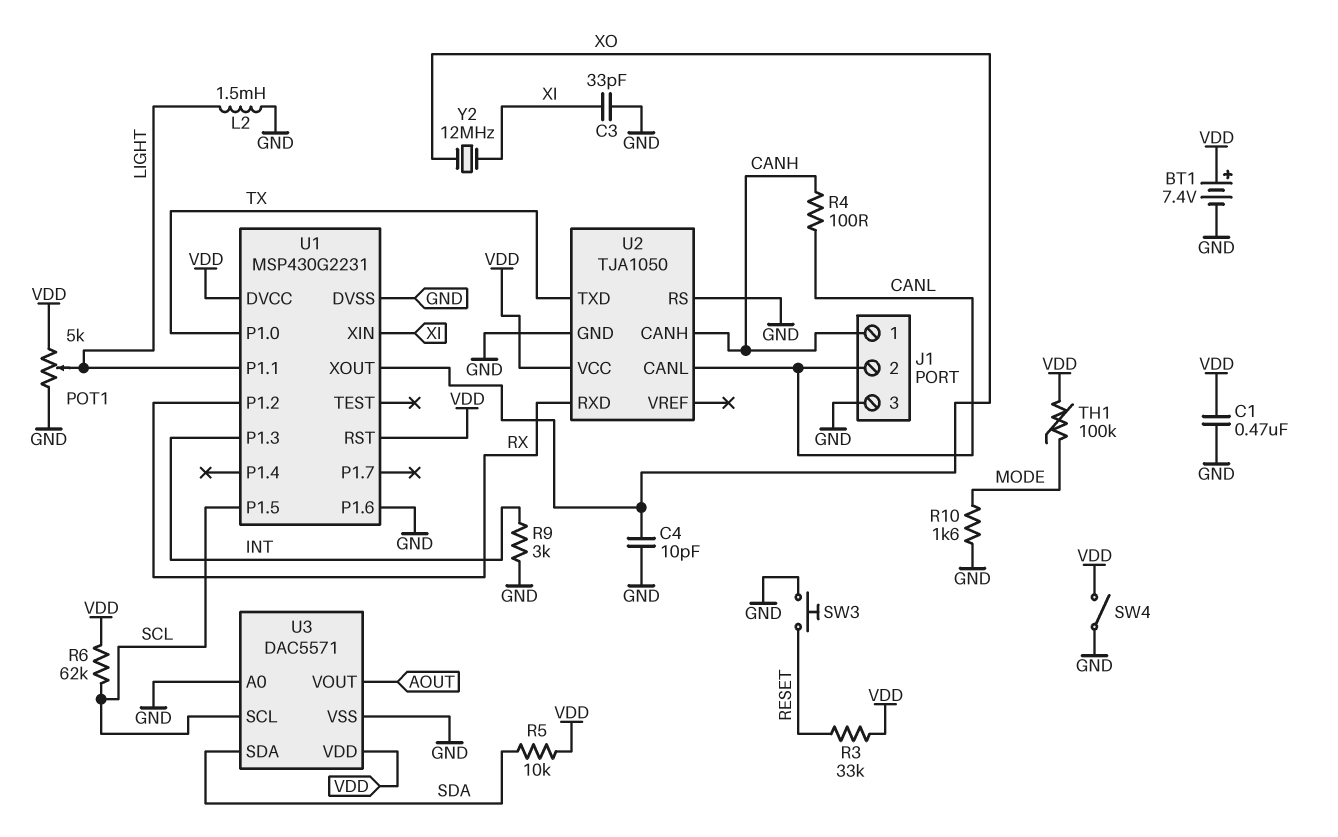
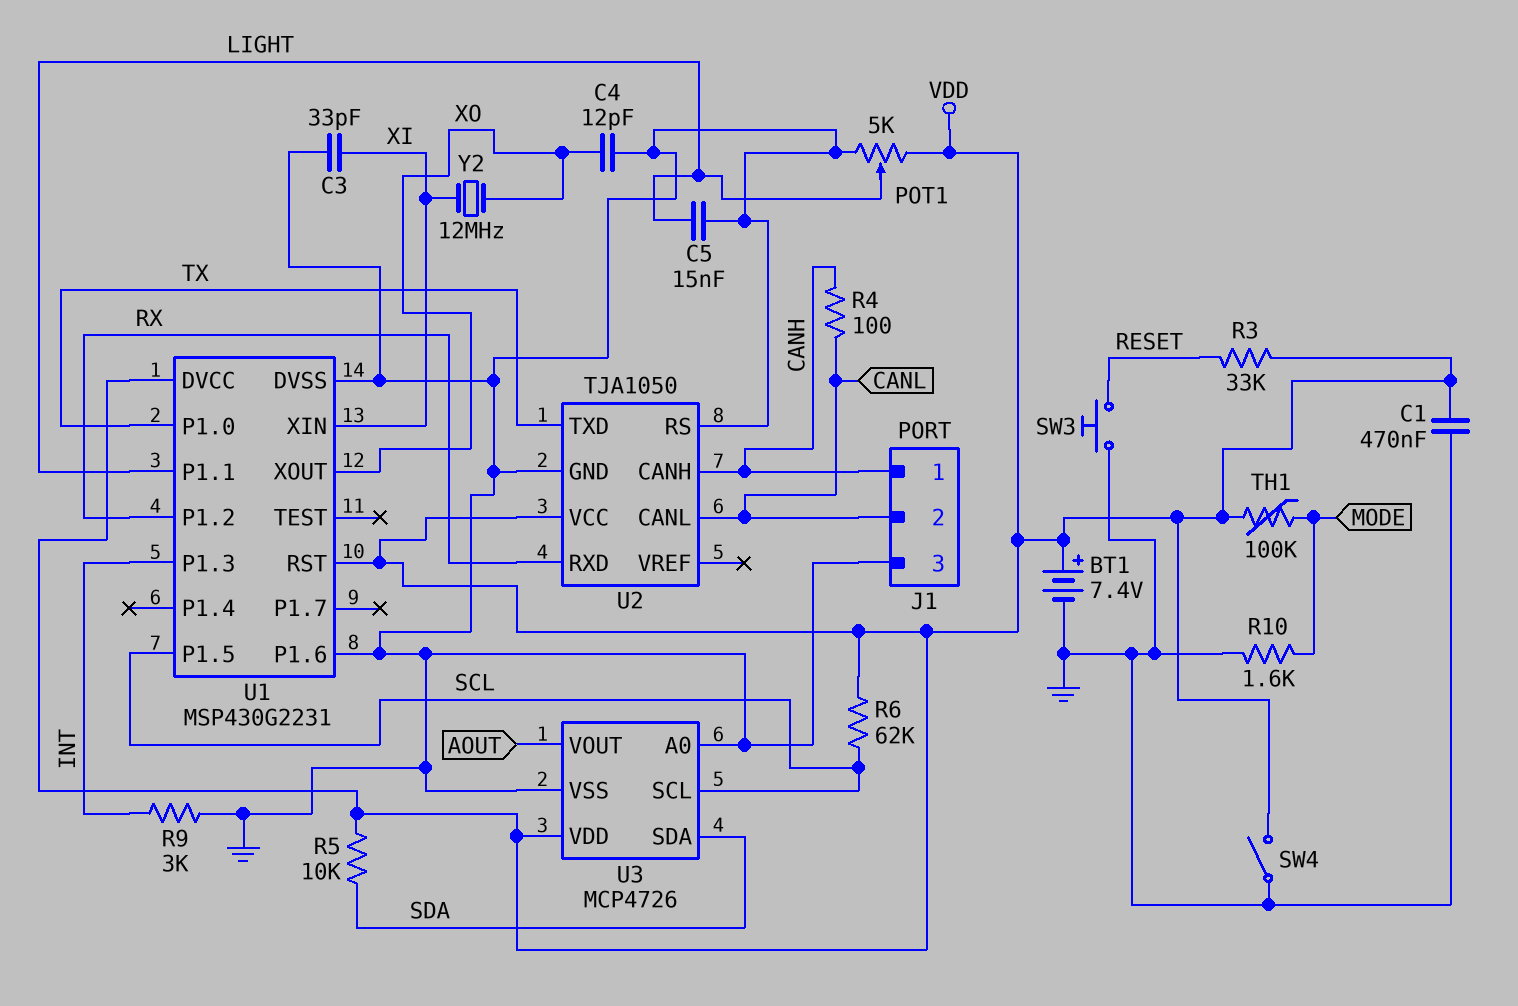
C4: 10pF (GND, XO) -> 12pF (GND, XO)
C5: none -> 15nF (GND, LIGHT)
L2: 1.5mH (GND, LIGHT) -> none
U3: DAC5571 -> MCP4726

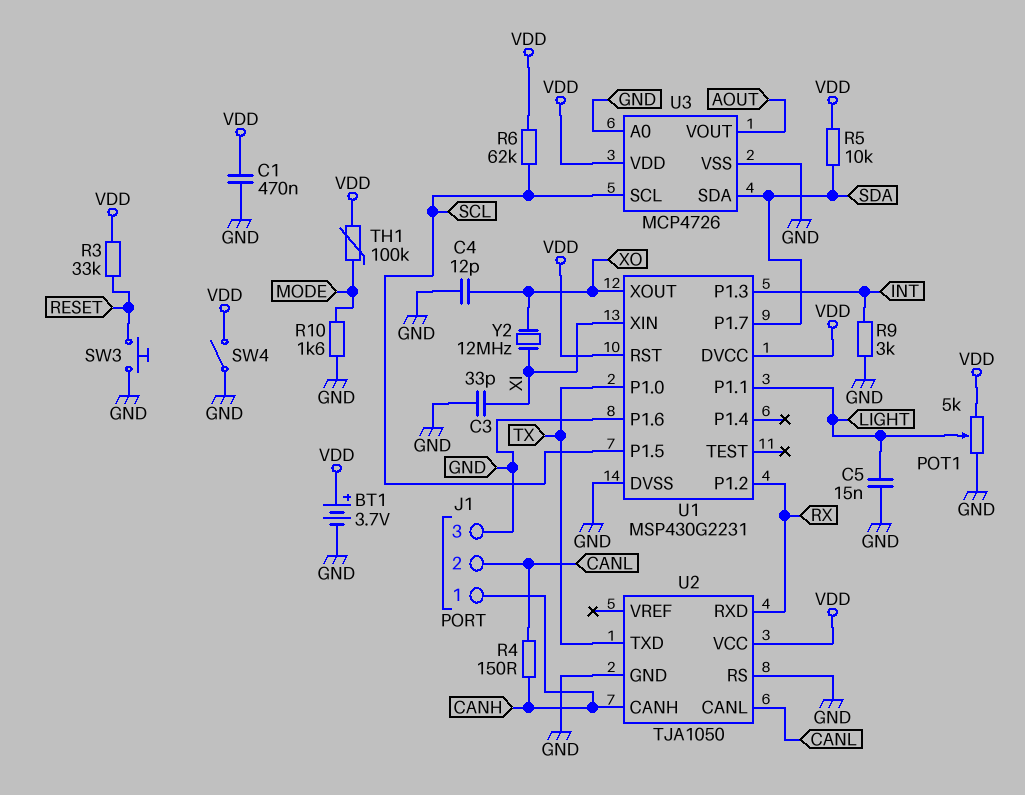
BT1: 7.4V (plus VDD, minus GND) -> 3.7V (plus VDD, minus GND)
R4: 100 (CANH, CANL) -> 150 (CANH, CANL)
U1 pin P1.7: none -> SDA

